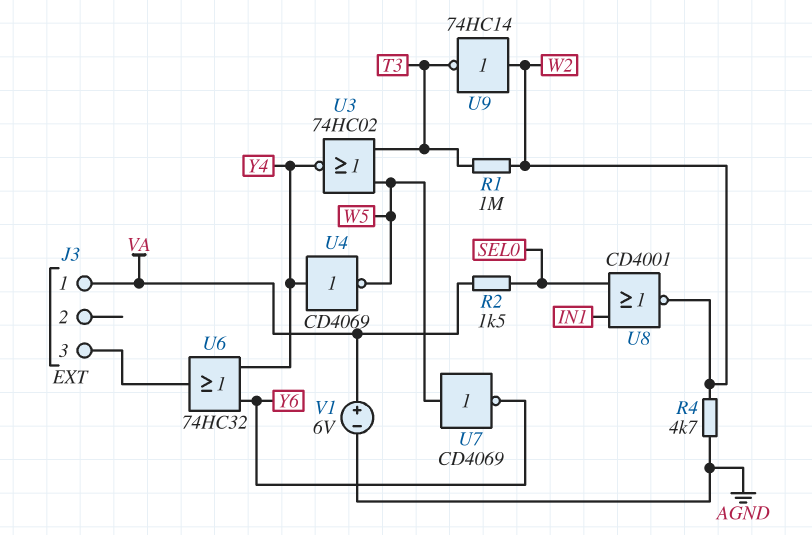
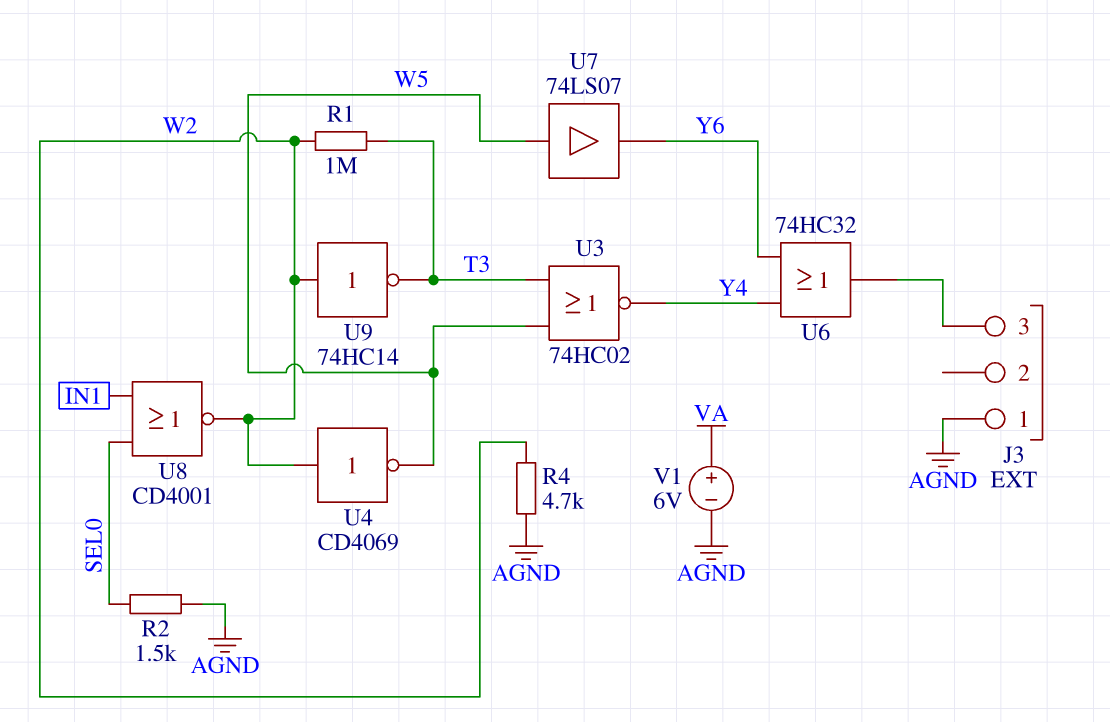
J3 pin 1: VA -> AGND
R2: 1.5k (SEL0, VA) -> 1.5k (AGND, SEL0)
U4: NOT CD4069 (in Y4, out W5) -> NOT CD4069 (in W2, out W5)
U7: NOT CD4069 (in W5, out Y6) -> buffer 74LS07 (in W5, out Y6)

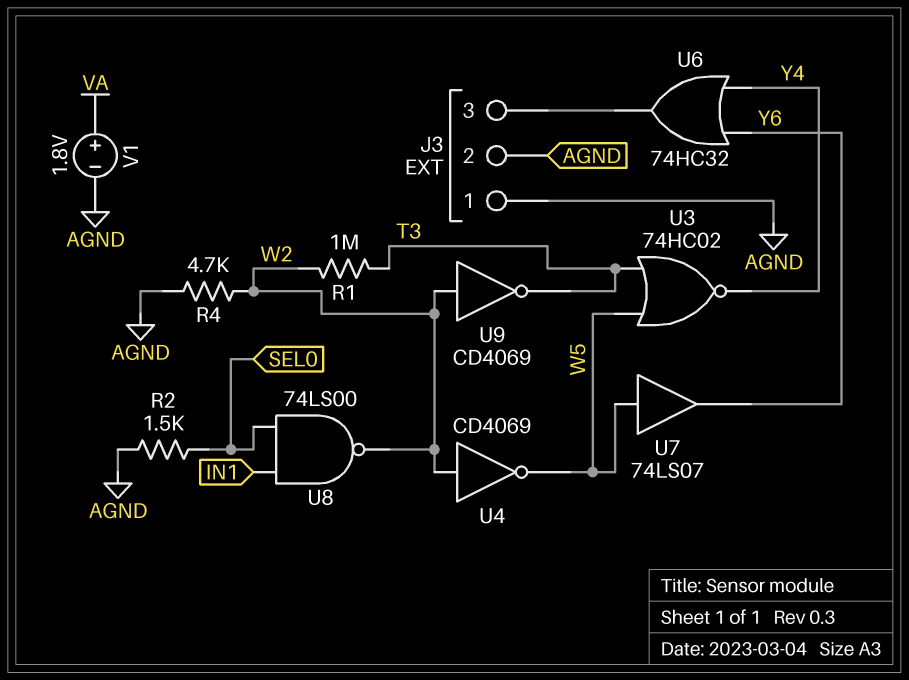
J3 pin 2: none -> AGND
U8: NOR CD4001 (in IN1, in SEL0, out W2) -> NAND 74LS00 (in IN1, in SEL0, out W2)
U9: NOT 74HC14 (in W2, out T3) -> NOT CD4069 (in W2, out T3)
V1: 6V (plus VA, minus AGND) -> 1.8V (plus VA, minus AGND)

